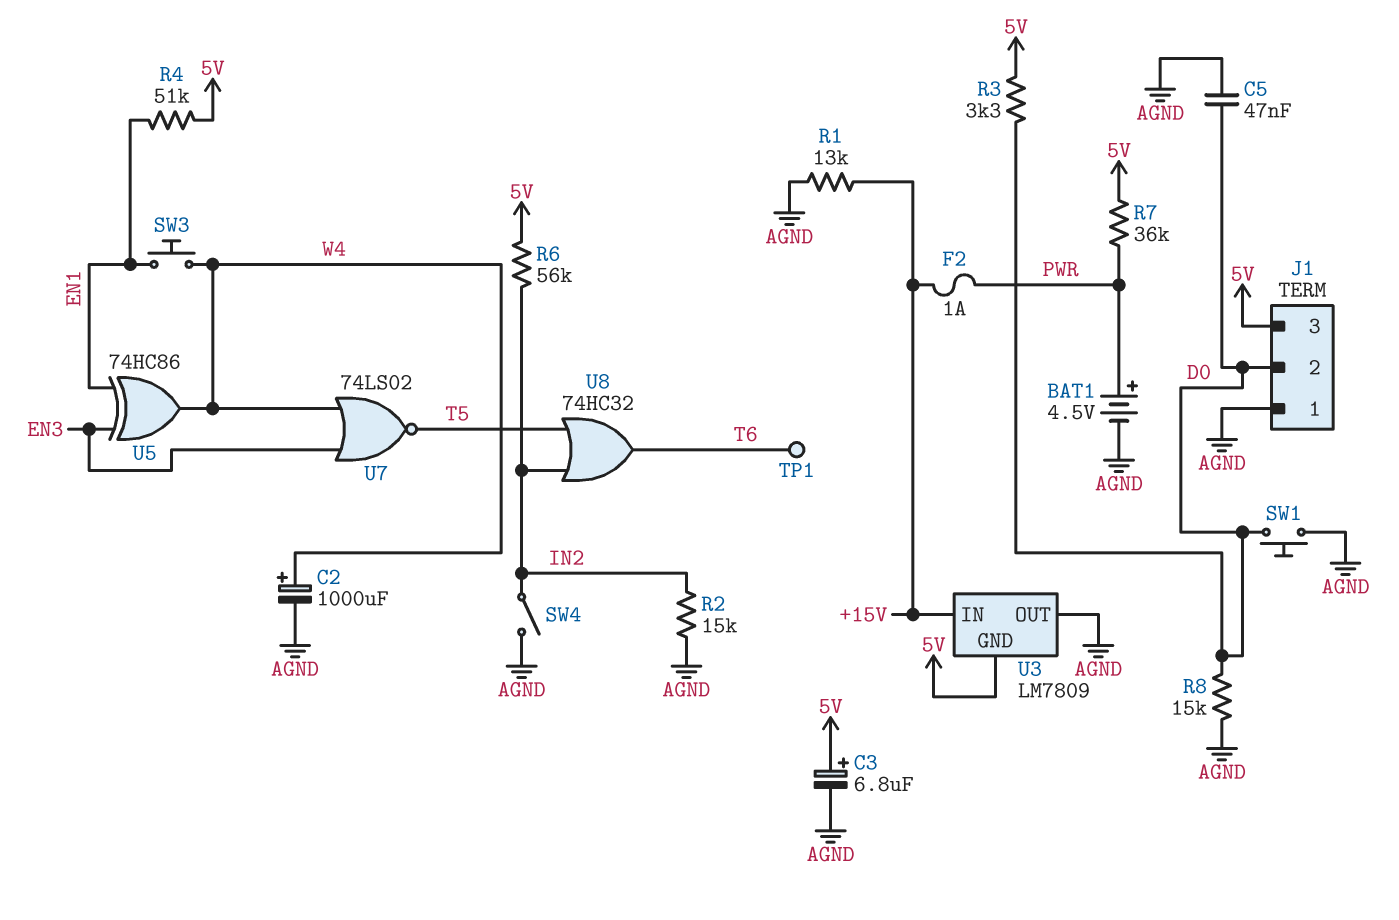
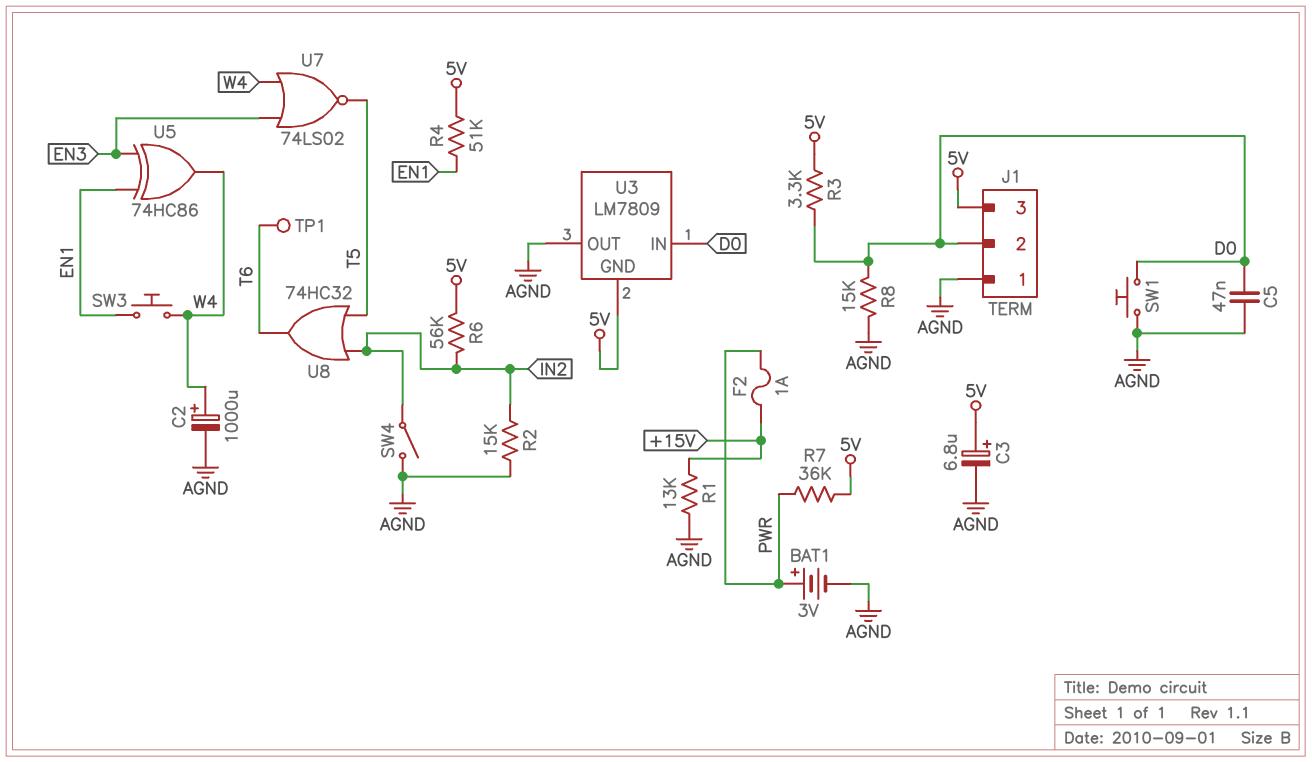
BAT1: 4.5V (plus PWR, minus AGND) -> 3V (plus PWR, minus AGND)
U3 pin IN: +15V -> D0

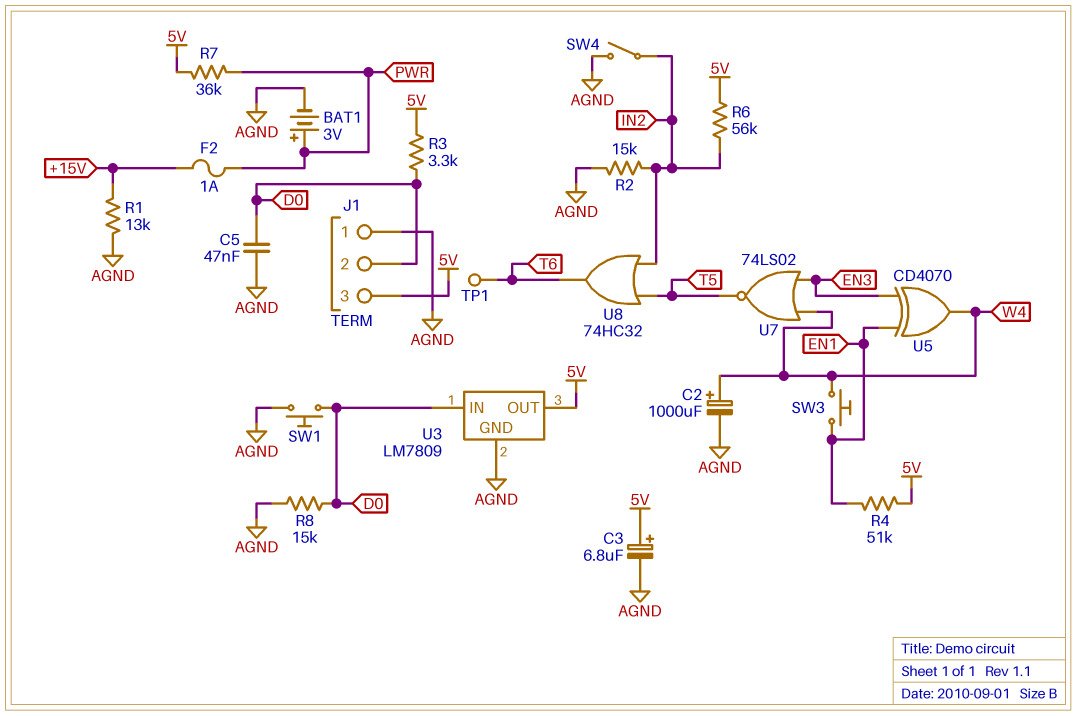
U3 pin GND: 5V -> AGND
U3 pin OUT: AGND -> 5V
U5: XOR 74HC86 (in EN1, in EN3, out W4) -> XOR CD4070 (in EN1, in EN3, out W4)

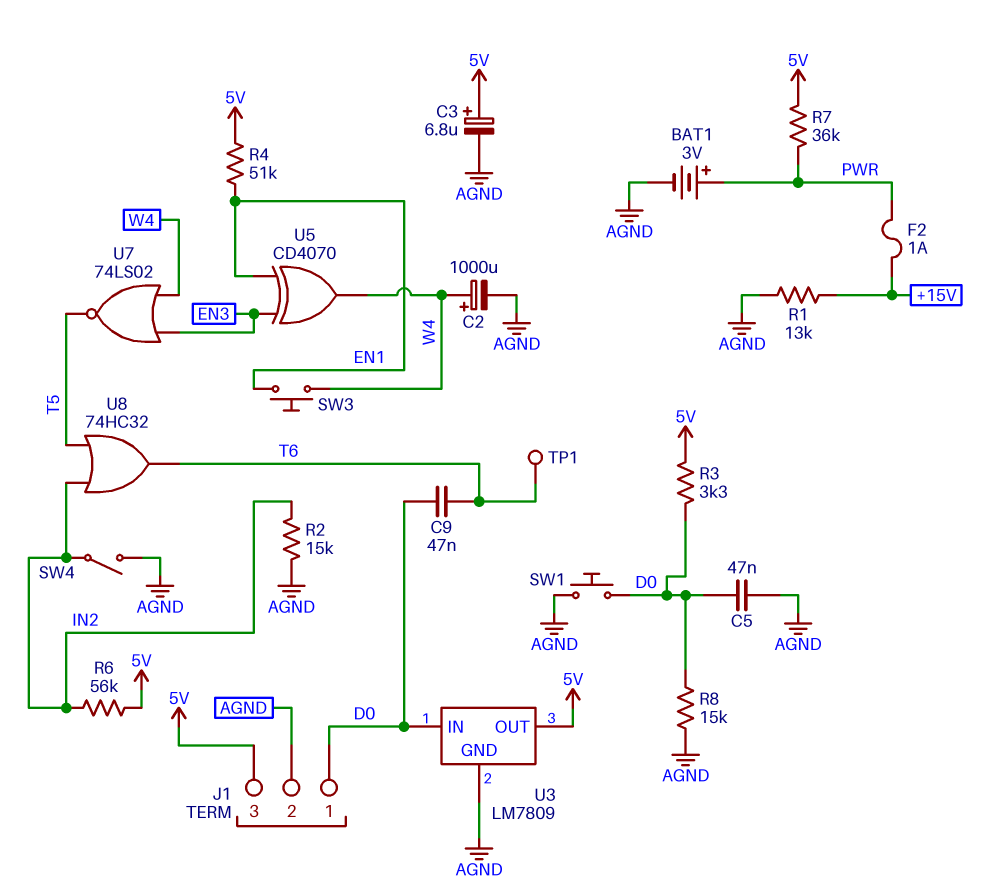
C9: none -> 47nF (D0, T6)
J1 pin 1: AGND -> D0
J1 pin 2: D0 -> AGND

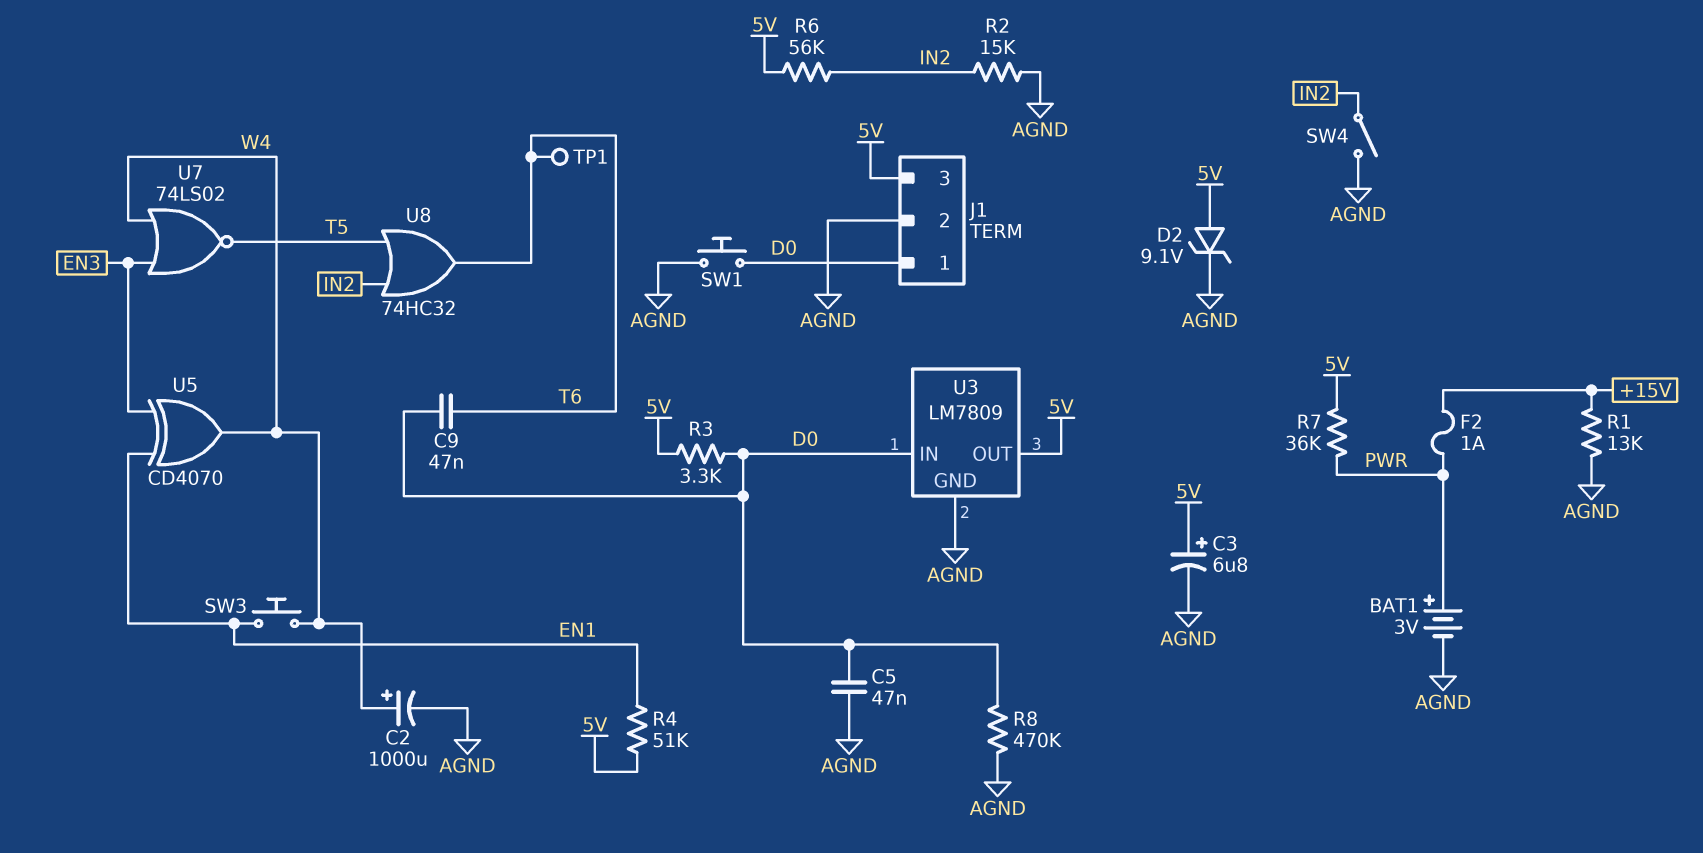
D2: none -> zener 9.1V (A 5V, K AGND)
R8: 15k (AGND, D0) -> 470k (AGND, D0)

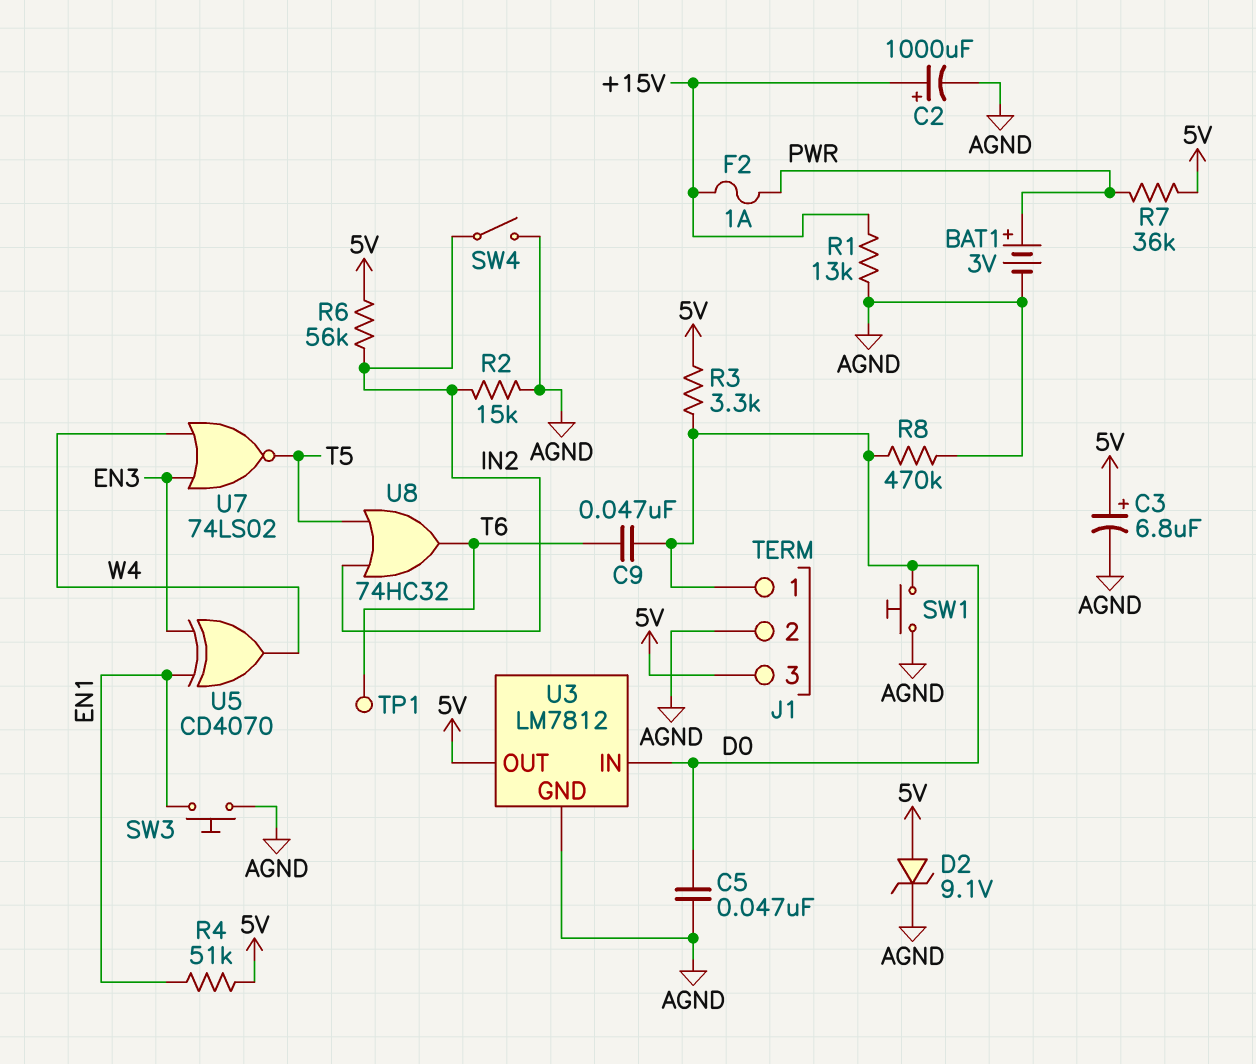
C2: 1000uF (plus W4, minus AGND) -> 1000uF (plus +15V, minus AGND)
SW3: button (EN1, W4) -> button (AGND, EN1)
U3: LM7809 -> LM7812

